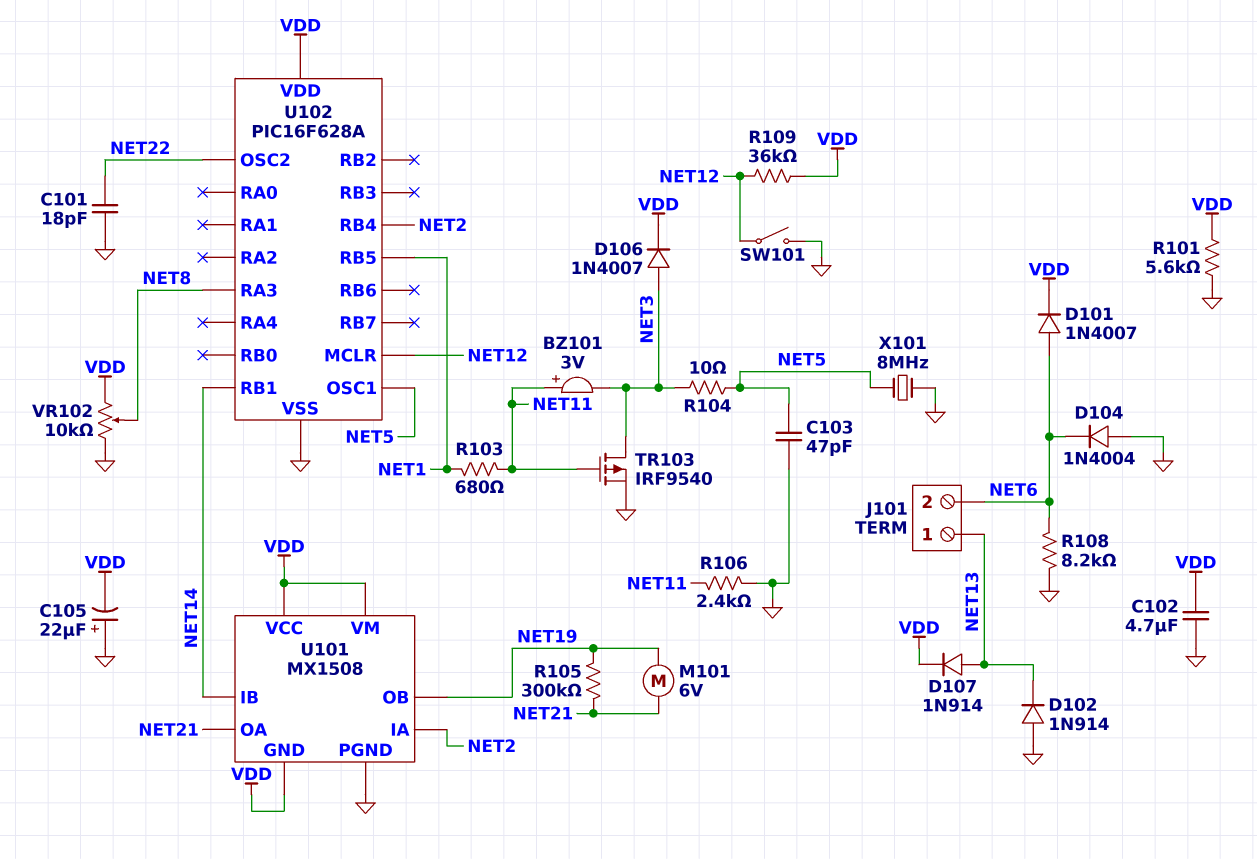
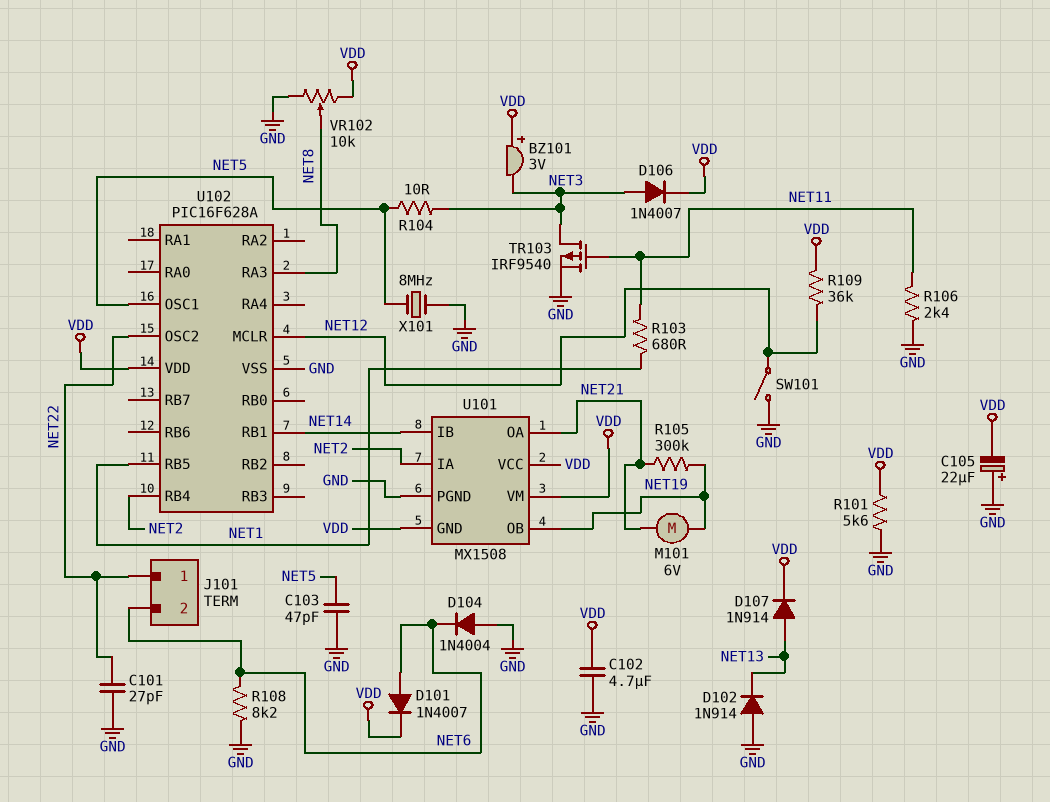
BZ101: buzzer 3V (plus NET11, minus NET3) -> buzzer 3V (plus VDD, minus NET3)
C101: 18pF (GND, NET22) -> 27pF (GND, NET22)
J101 pin 1: NET13 -> NET22

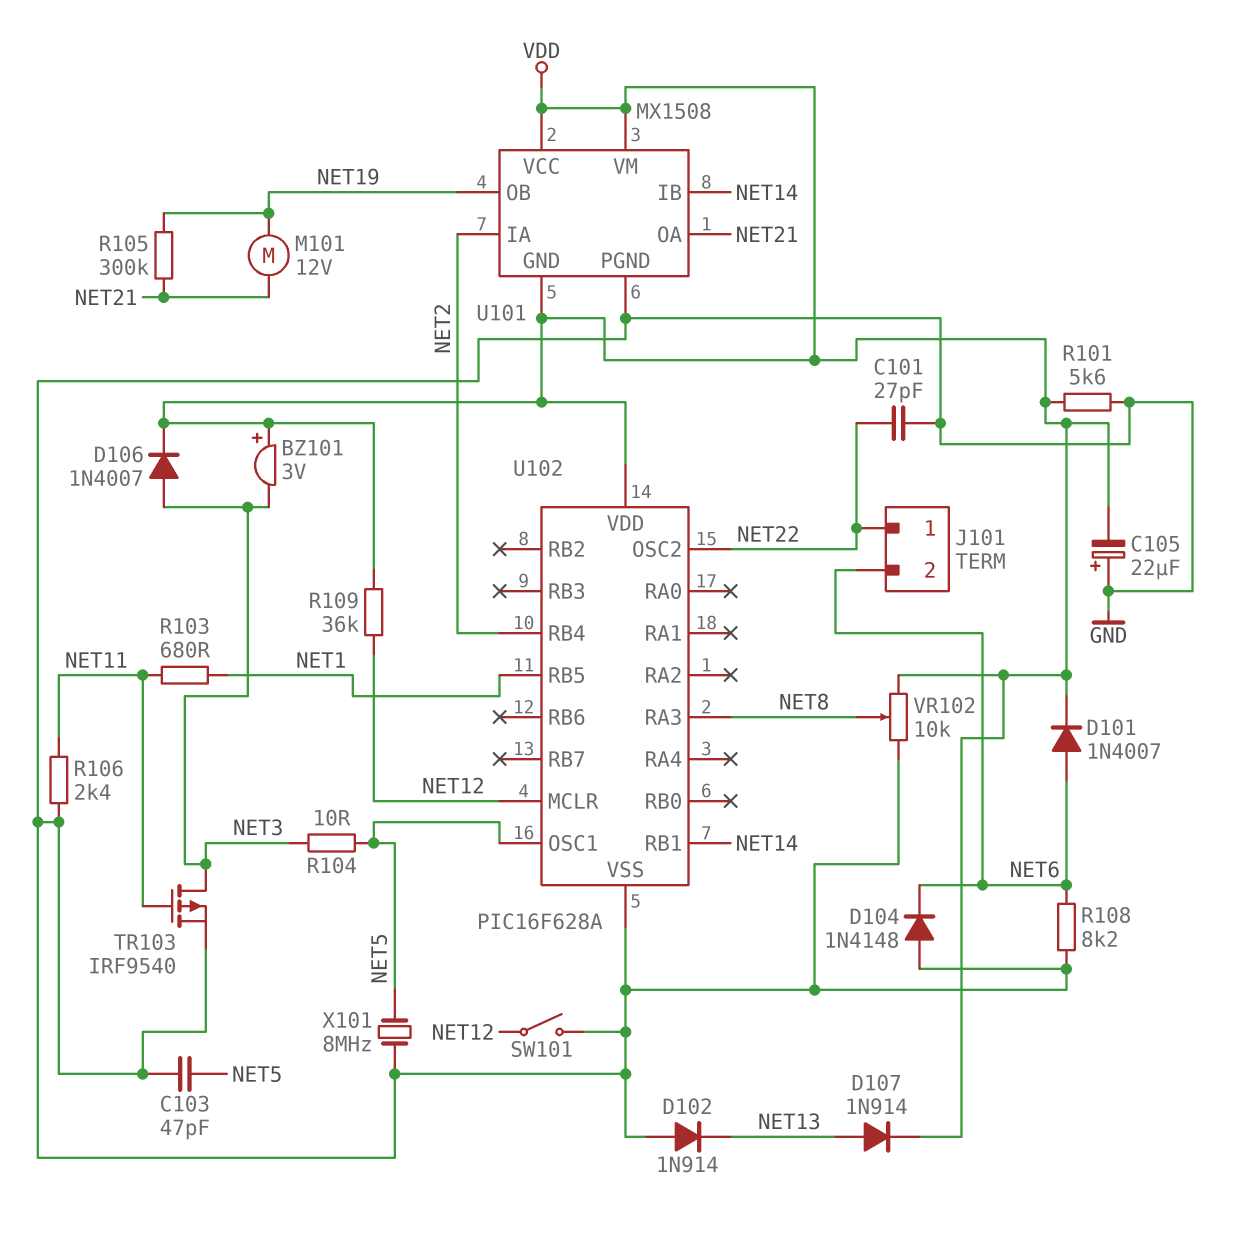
C102: 4.7uF (GND, VDD) -> none
D104: diode 1N4004 (A GND, K NET6) -> diode 1N4148 (A GND, K NET6)
M101: motor 6V (NET19, NET21) -> motor 12V (NET19, NET21)

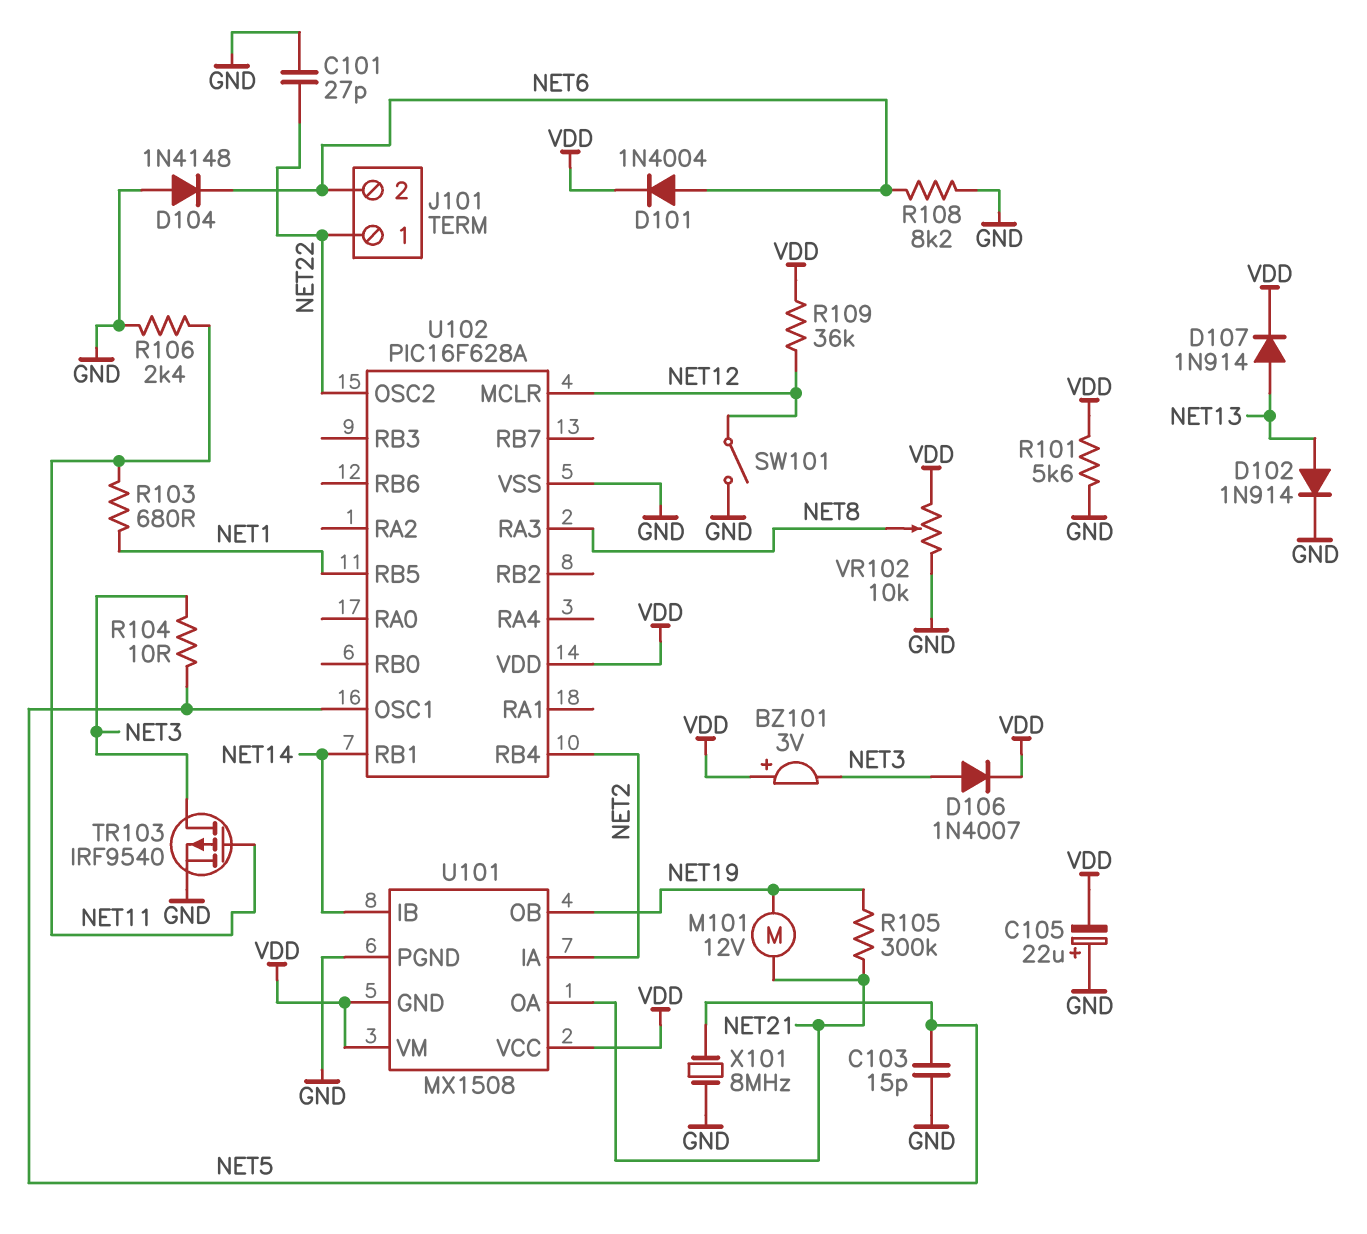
C103: 47pF (GND, NET5) -> 15pF (GND, NET5)
D101: diode 1N4007 (A NET6, K VDD) -> diode 1N4004 (A NET6, K VDD)
D102: diode 1N914 (A GND, K NET13) -> diode 1N914 (A NET13, K GND)

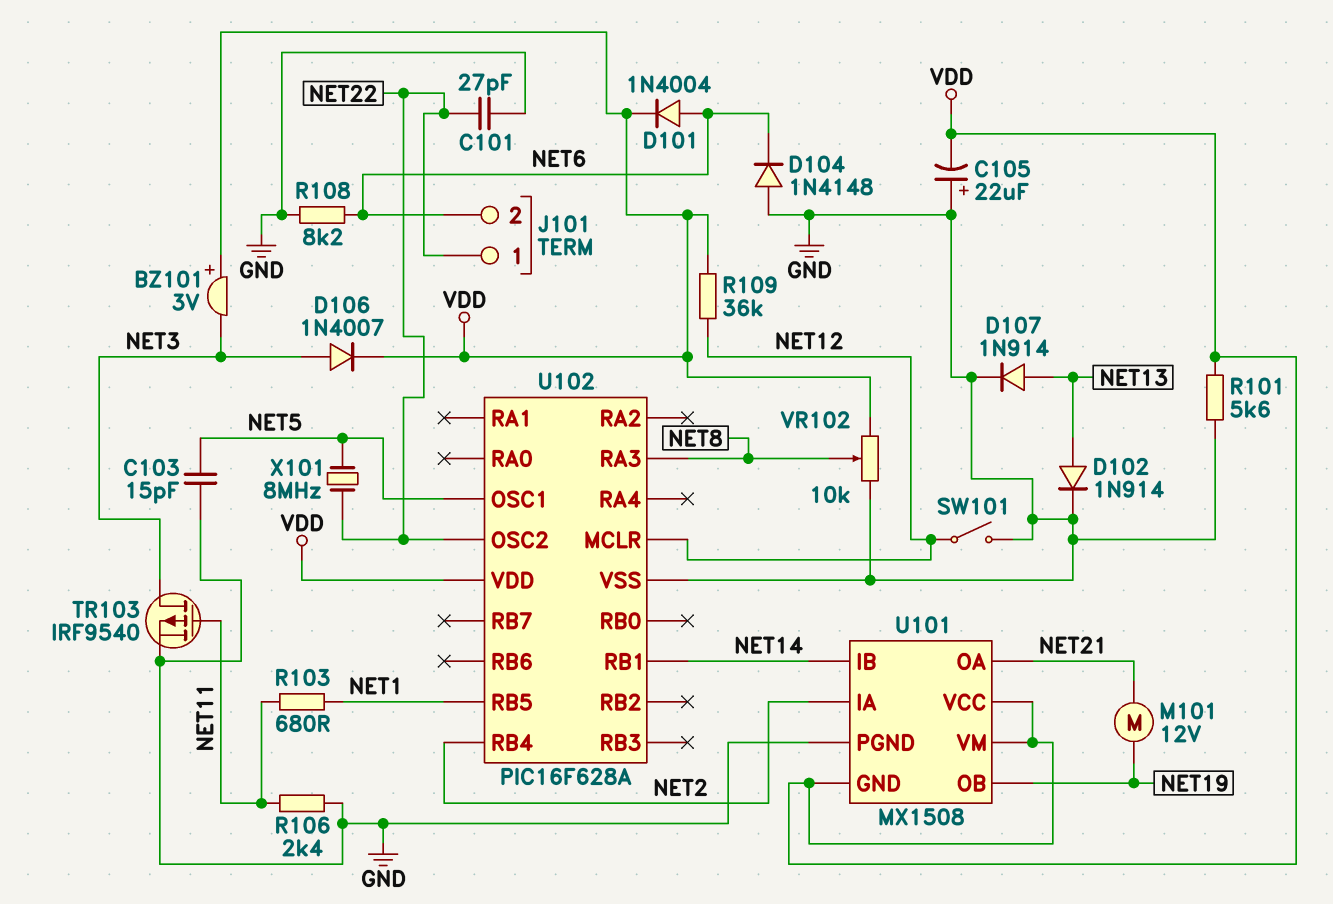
D107: diode 1N914 (A NET13, K VDD) -> diode 1N914 (A NET13, K GND)
R104: 10 (NET3, NET5) -> none
R105: 300k (NET19, NET21) -> none
X101: 8MHz (GND, NET5) -> 8MHz (NET5, NET22)

